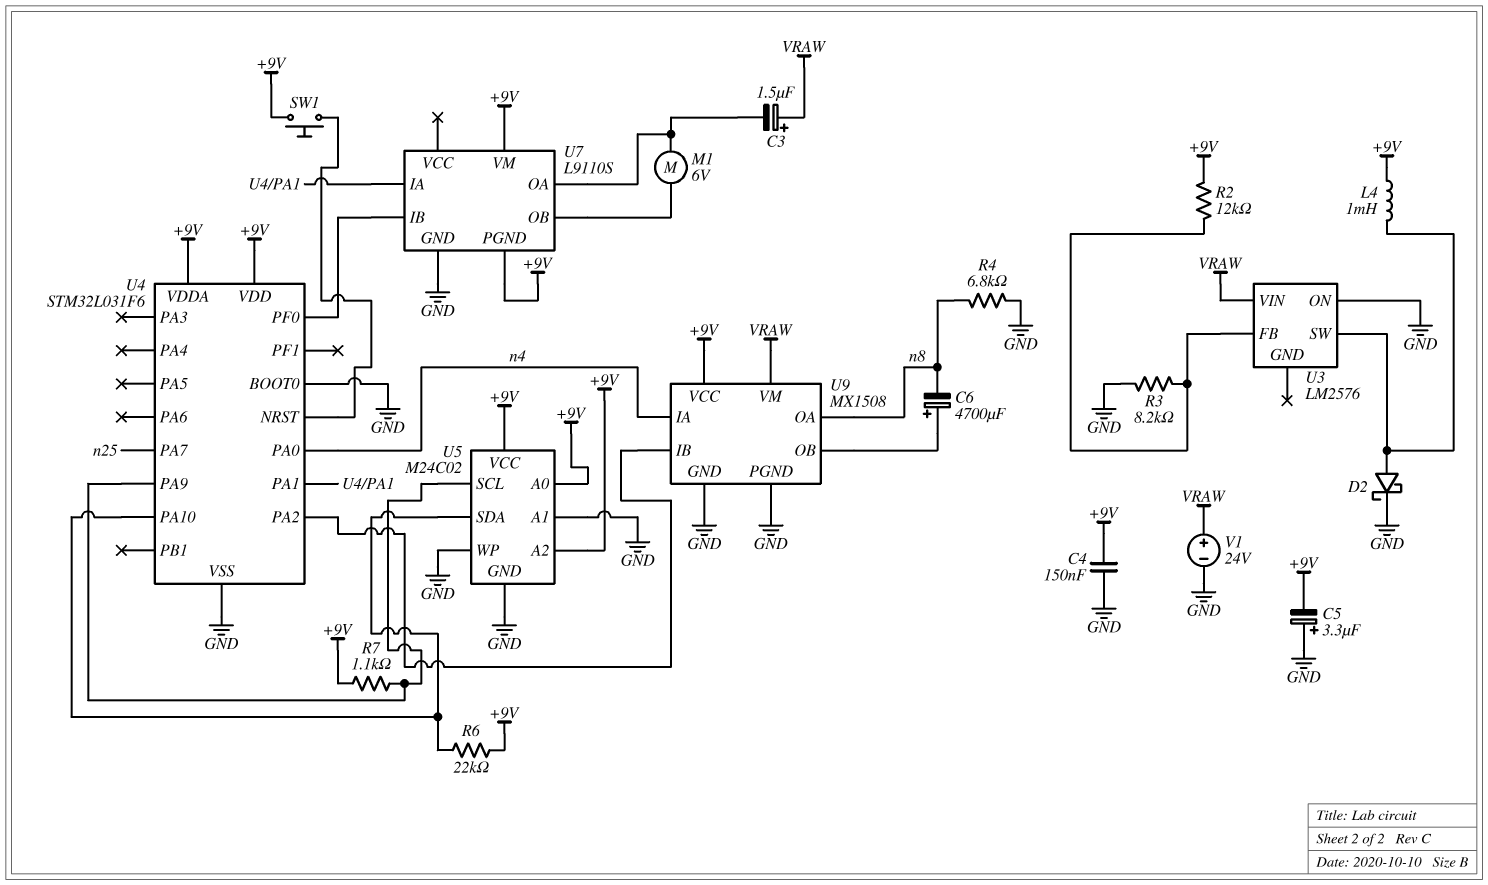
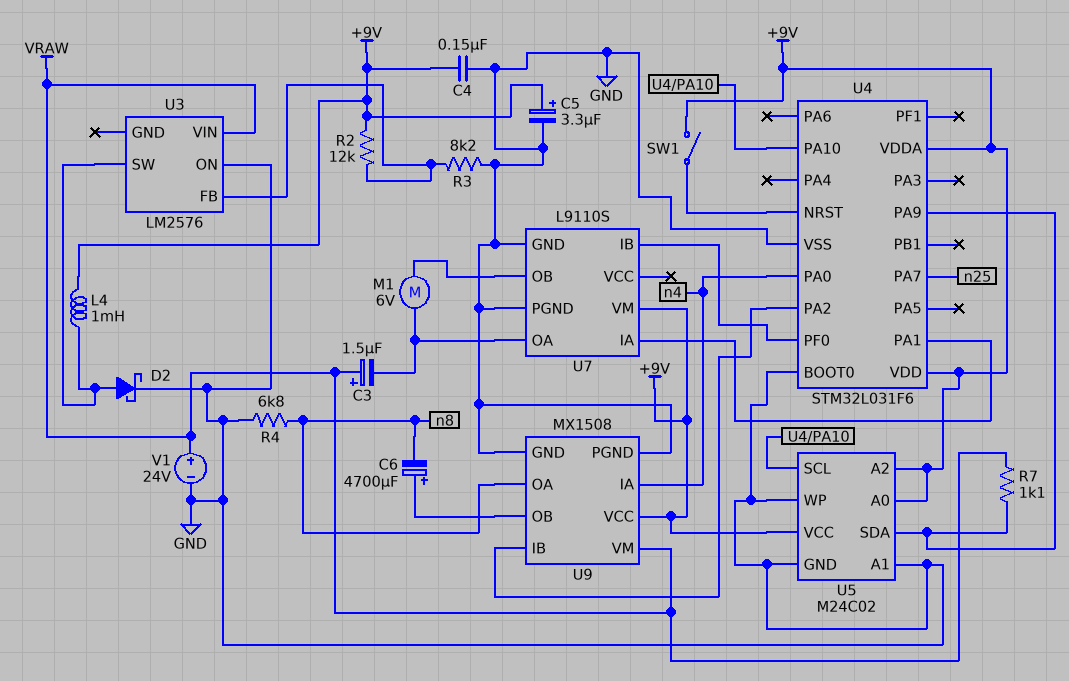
C5: 3.3uF (plus GND, minus +9V) -> 3.3uF (plus +9V, minus GND)
R6: 22k (+9V, U4/PA10) -> none
R7: 1.1k (+9V, U4/PA9) -> 1.1k (U4/PA9, VRAW)
SW1: button (+9V, U4/NRST) -> switch (+9V, U4/NRST)
U5 pin SCL: U4/PA9 -> U4/PA10
U5 pin SDA: U4/PA10 -> U4/PA9
U7 pin PGND: +9V -> GND

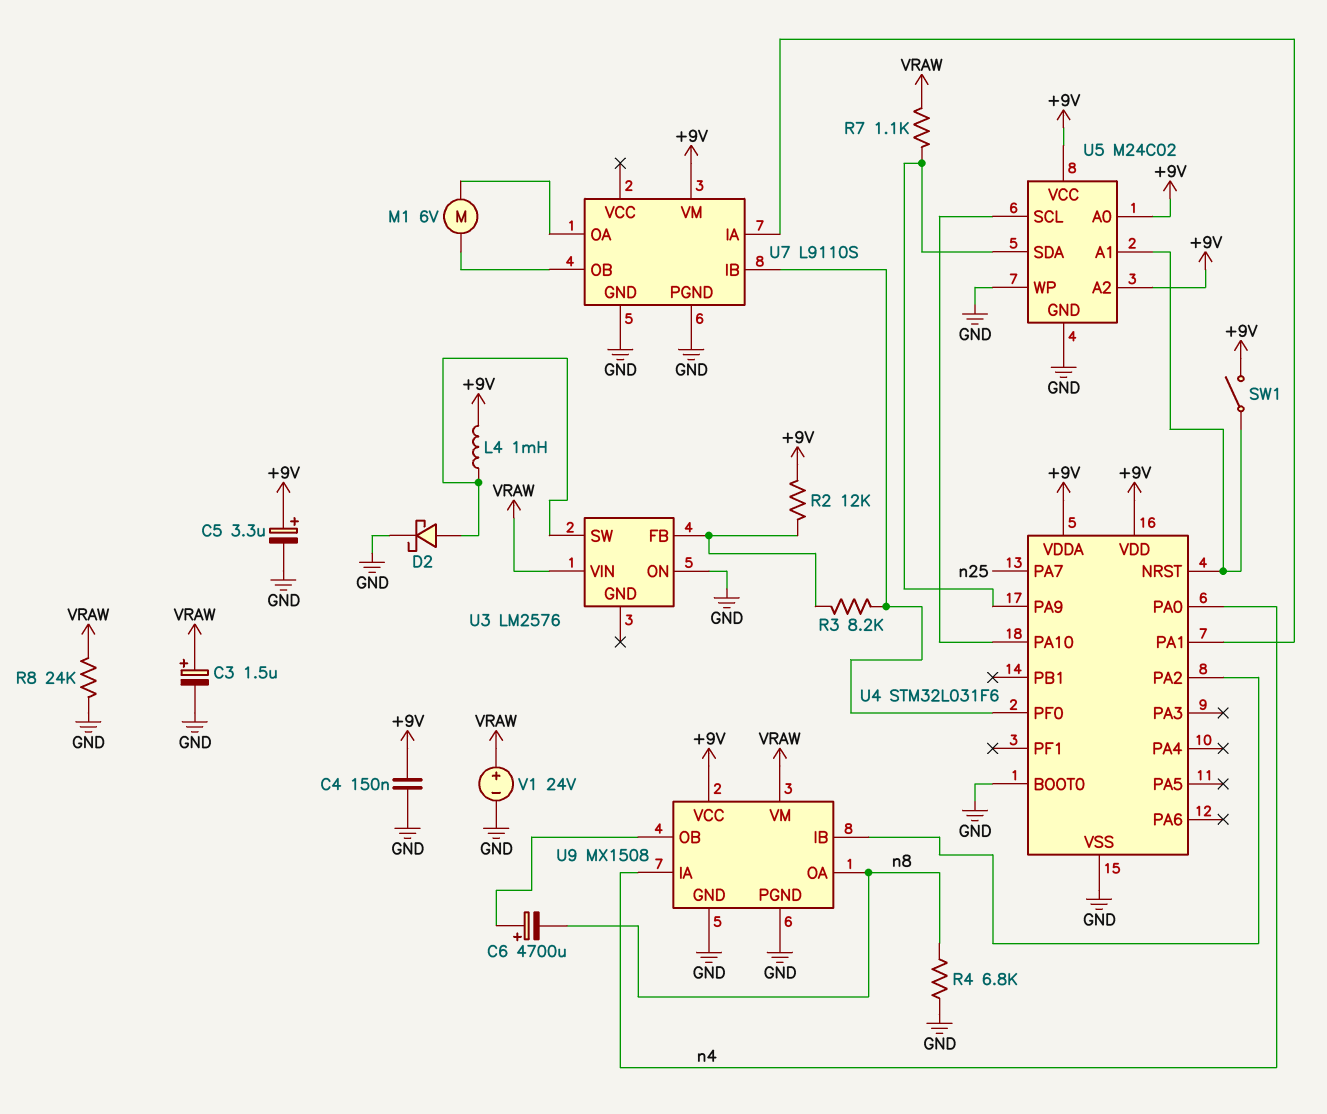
C3: 1.5uF (plus VRAW, minus U7/OA) -> 1.5uF (plus VRAW, minus GND)
R3: 8.2k (GND, U3/FB) -> 8.2k (U3/FB, U4/PF0)
R8: none -> 24k (GND, VRAW)
U5 pin A1: GND -> U4/NRST

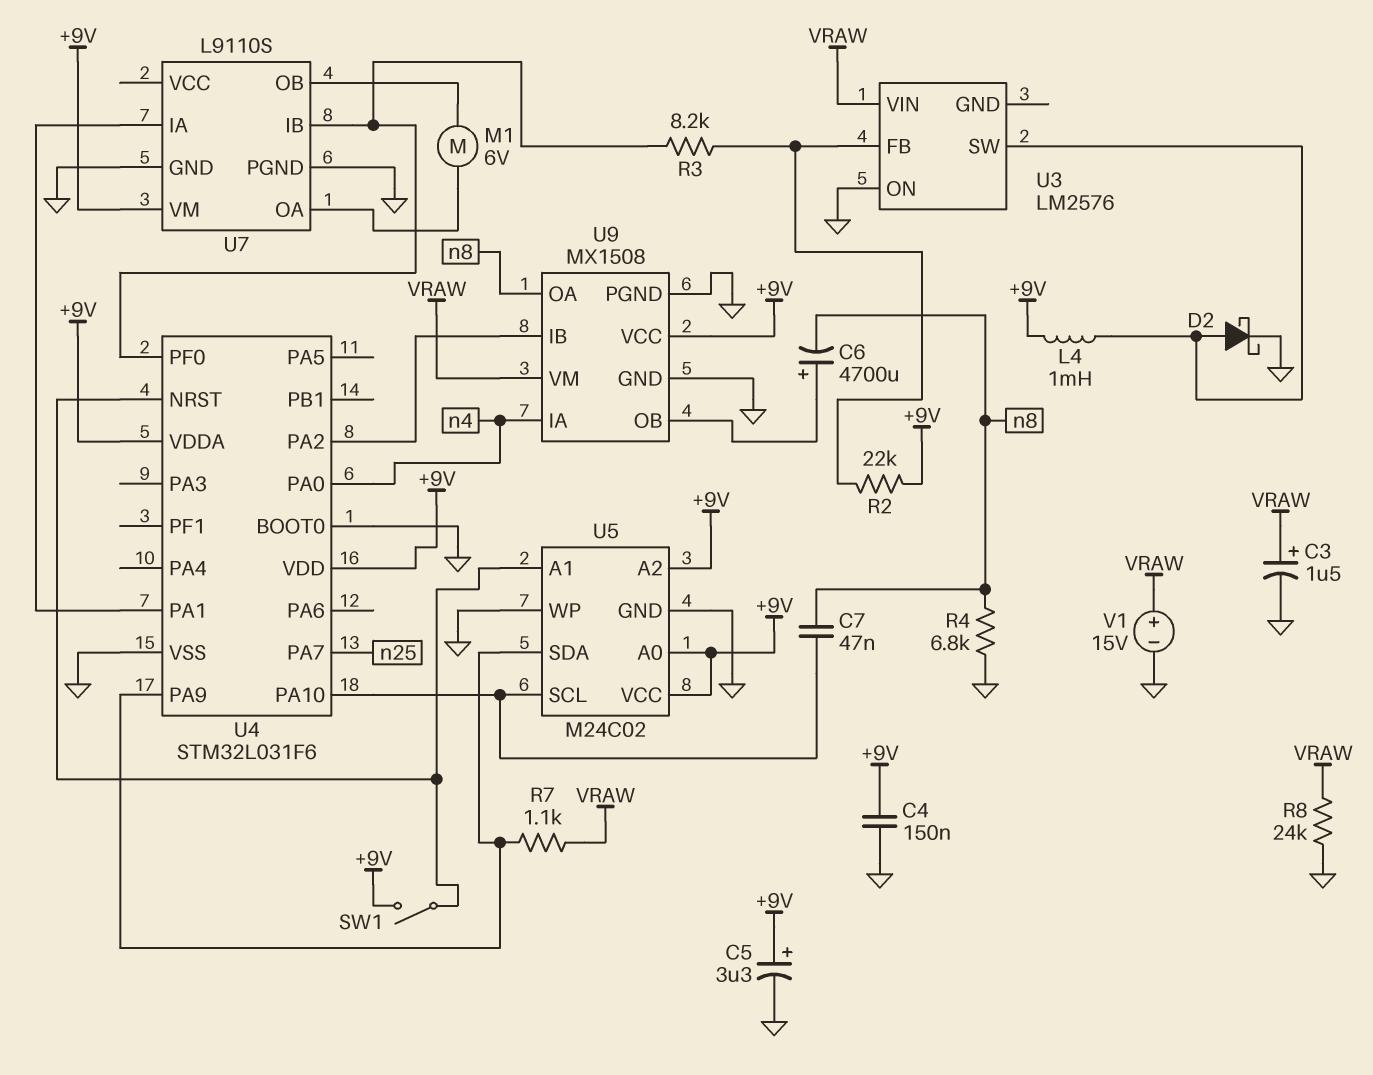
C7: none -> 47nF (U4/PA10, n8)
R2: 12k (+9V, U3/FB) -> 22k (+9V, U3/FB)
V1: 24V (plus VRAW, minus GND) -> 15V (plus VRAW, minus GND)

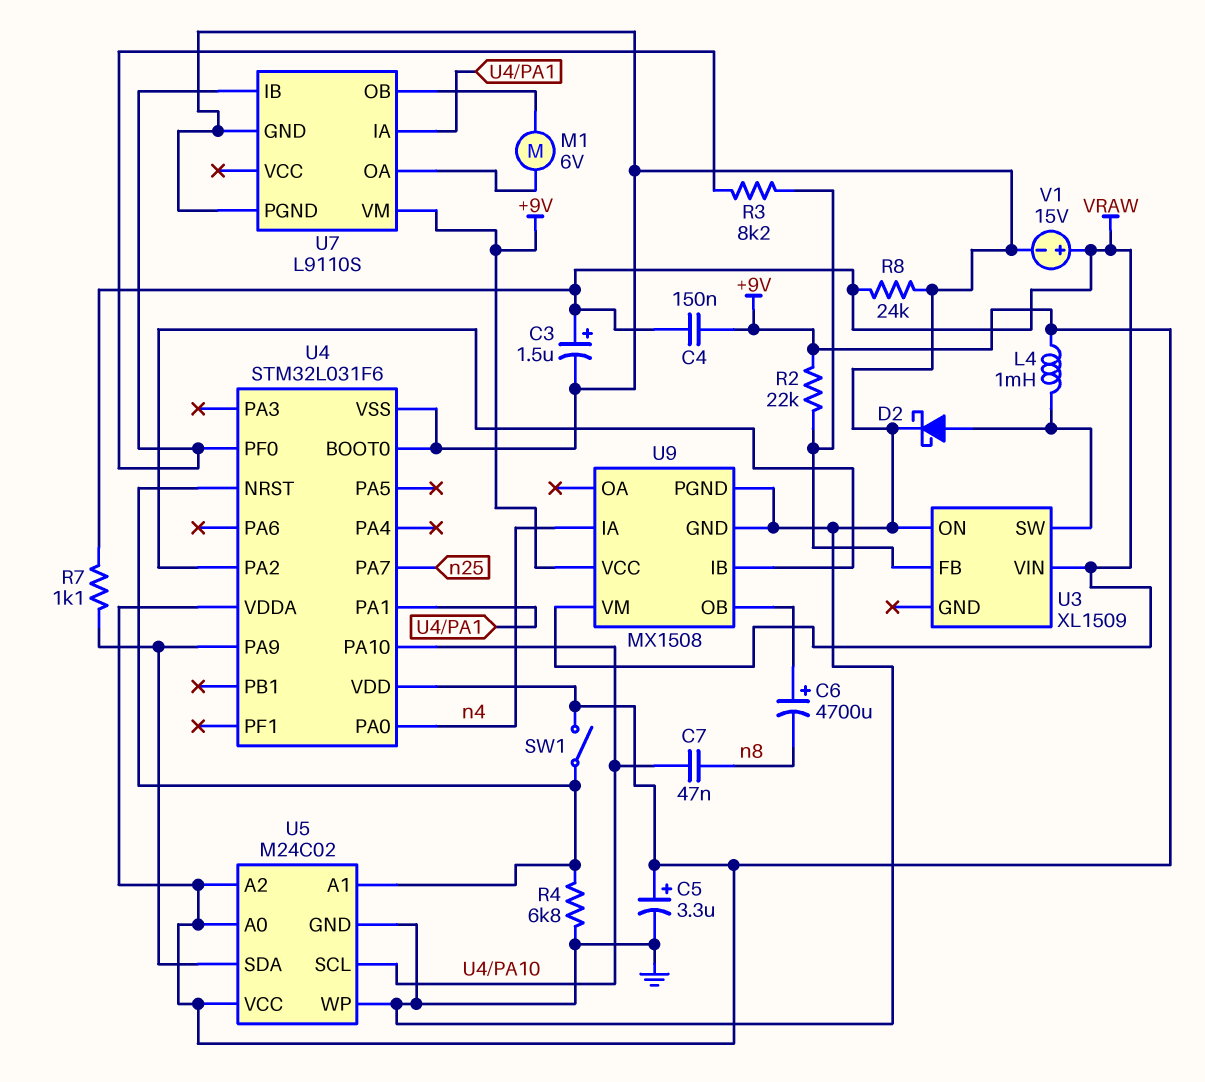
C4: 150nF (+9V, GND) -> 150nF (+9V, VRAW)
R4: 6.8k (GND, n8) -> 6.8k (GND, U4/NRST)
U3: LM2576 -> XL1509
U9 pin OA: n8 -> none

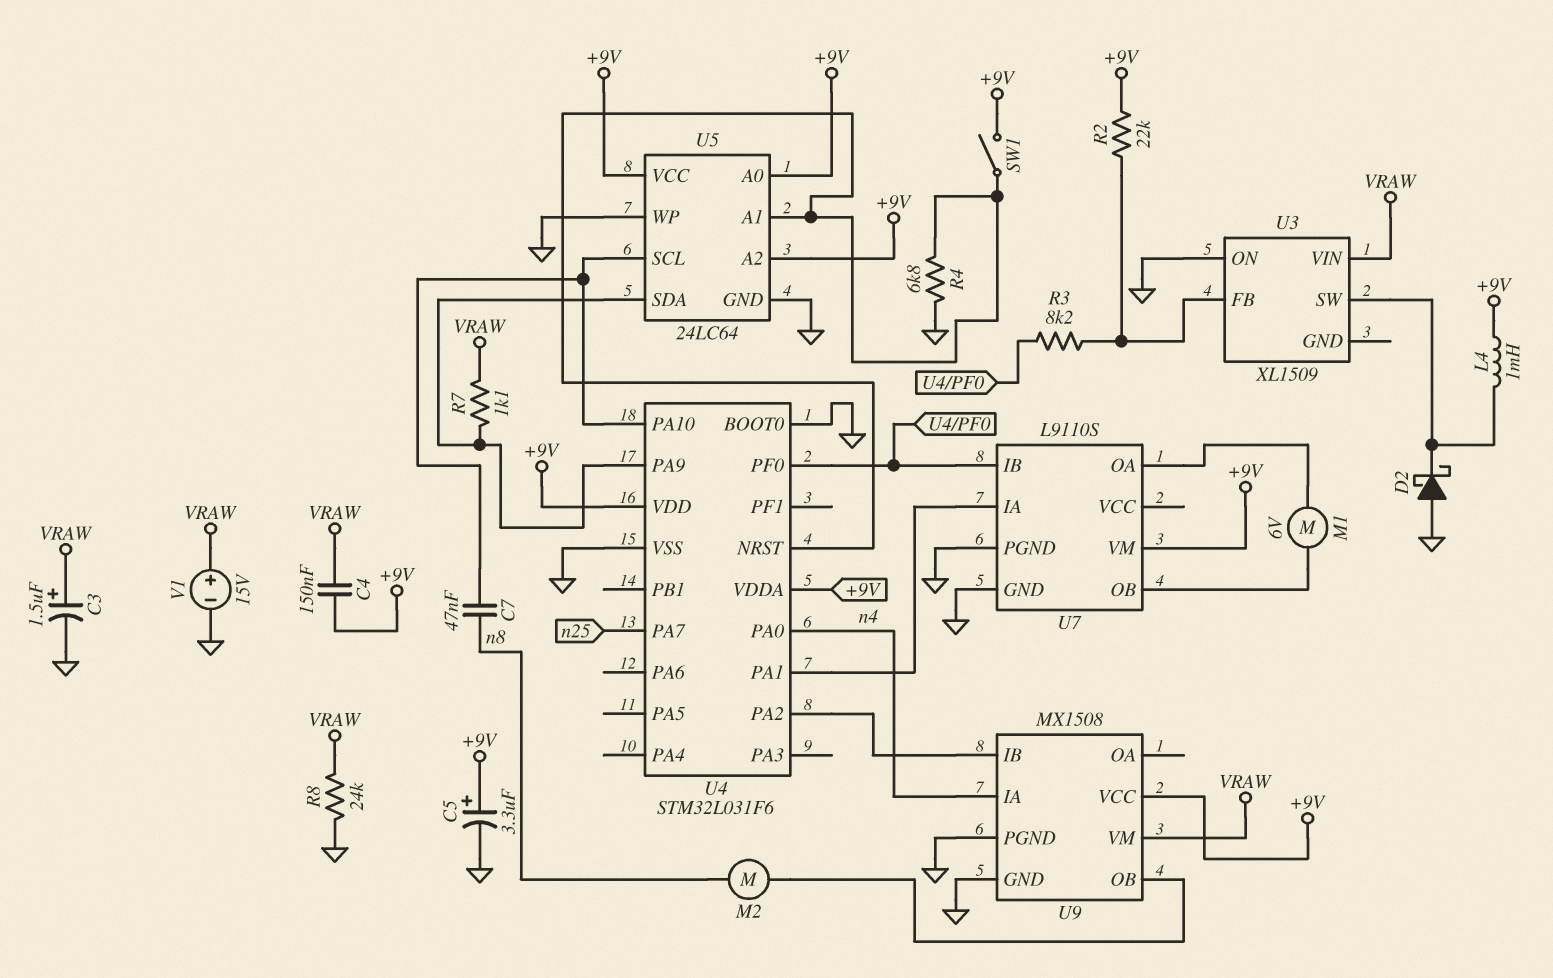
C6: 4700uF (plus U9/OB, minus n8) -> none
D2: schottky (A U3/SW, K GND) -> schottky (A GND, K U3/SW)
M2: none -> motor (U9/OB, n8)
U5: M24C02 -> 24LC64

